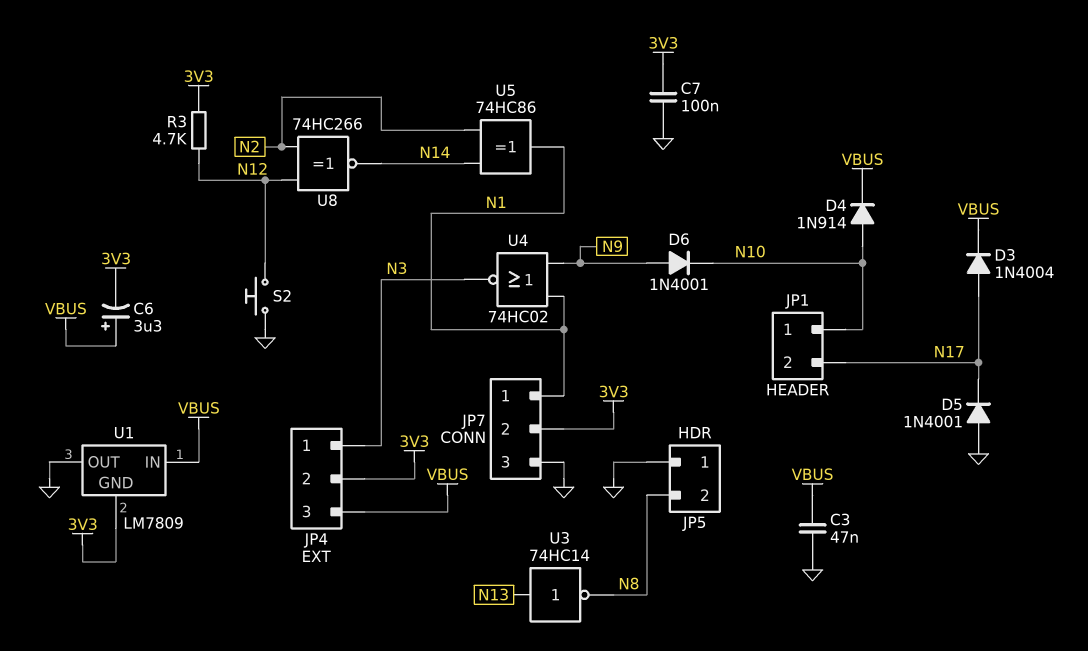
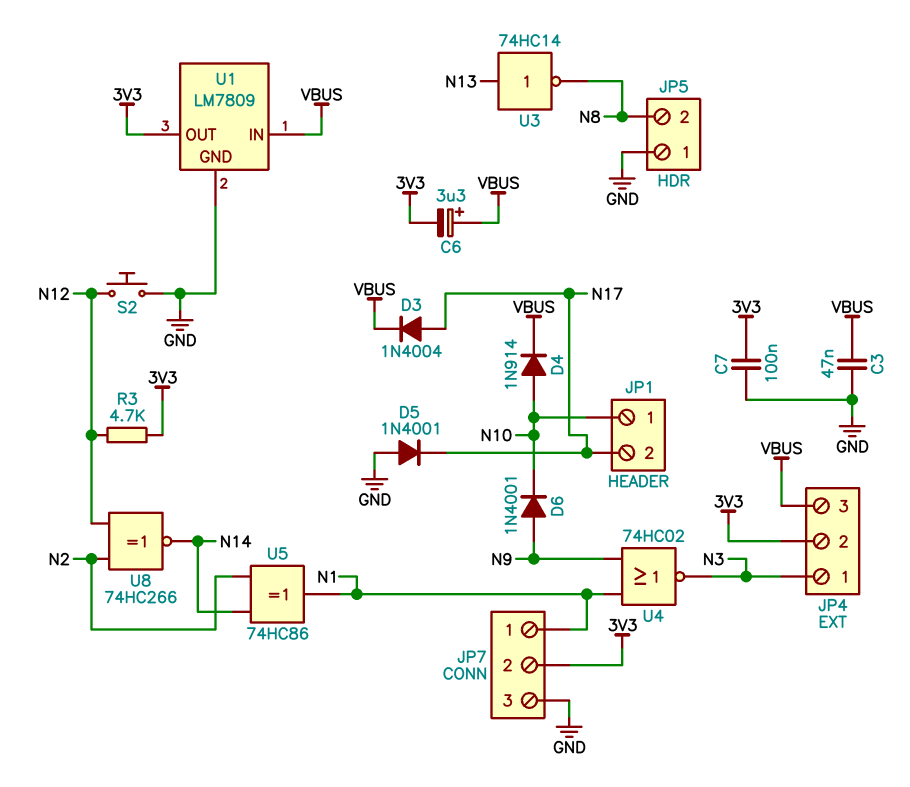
U1 pin GND: 3V3 -> GND
U1 pin OUT: GND -> 3V3

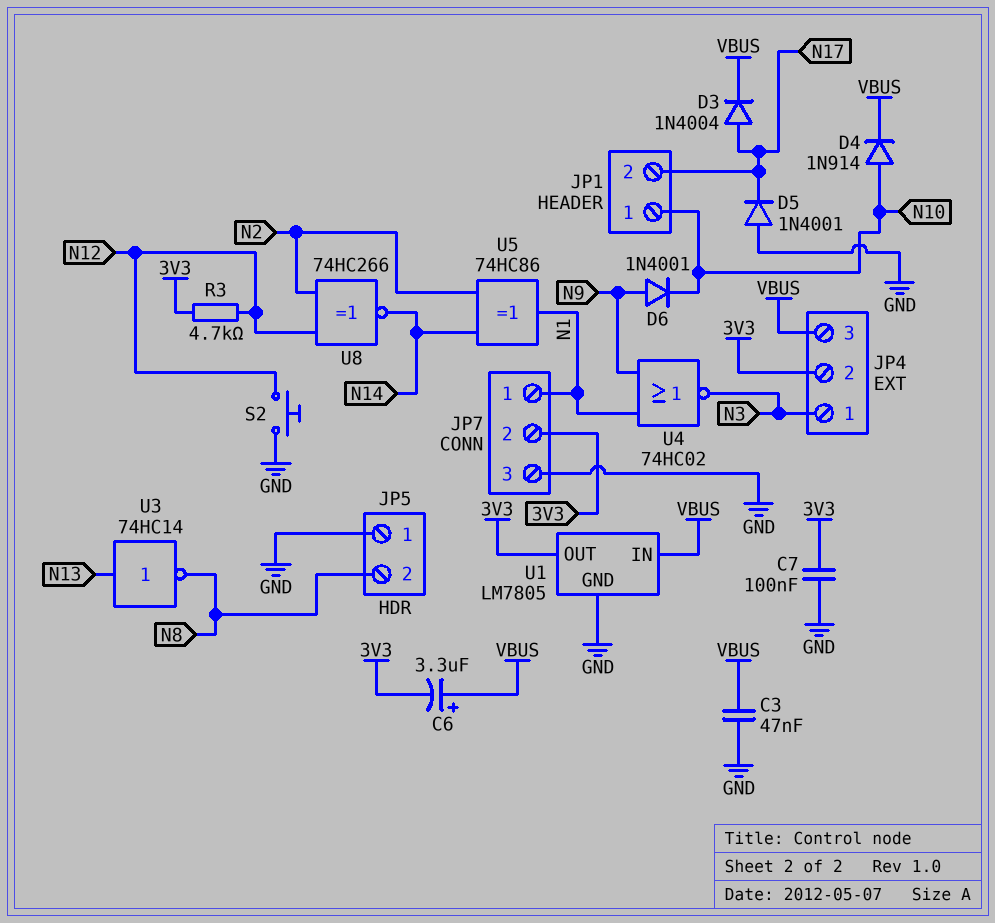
U1: LM7809 -> LM7805

